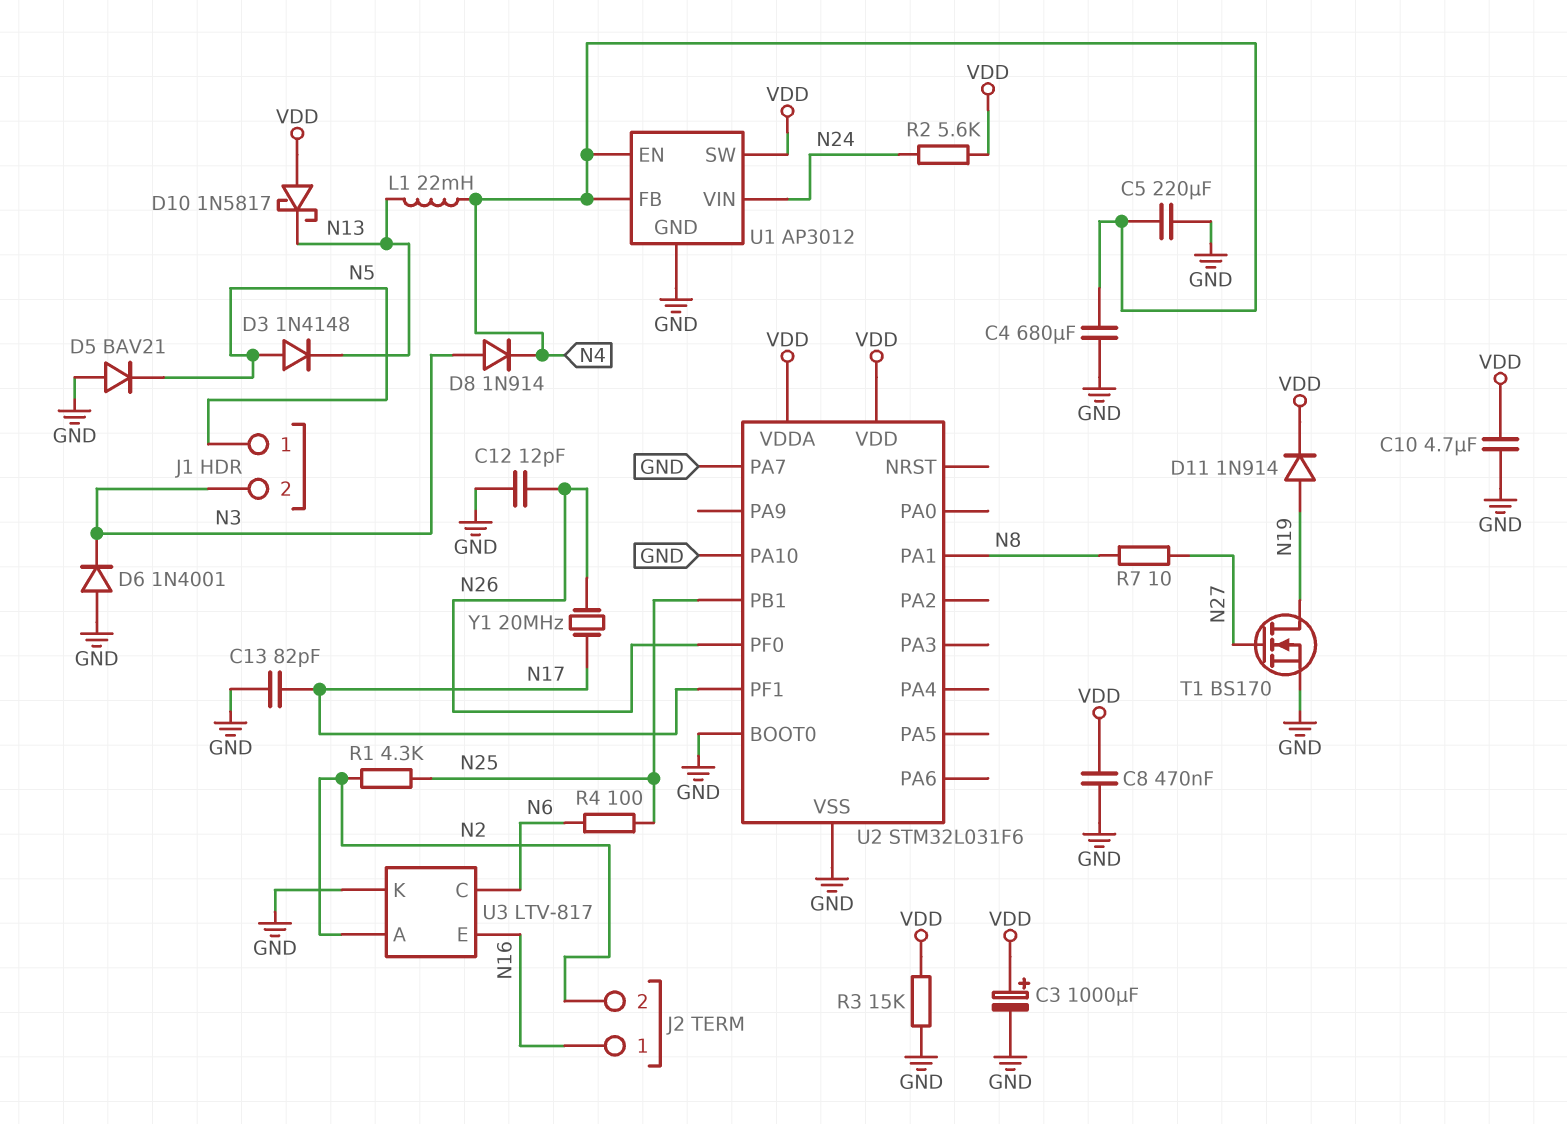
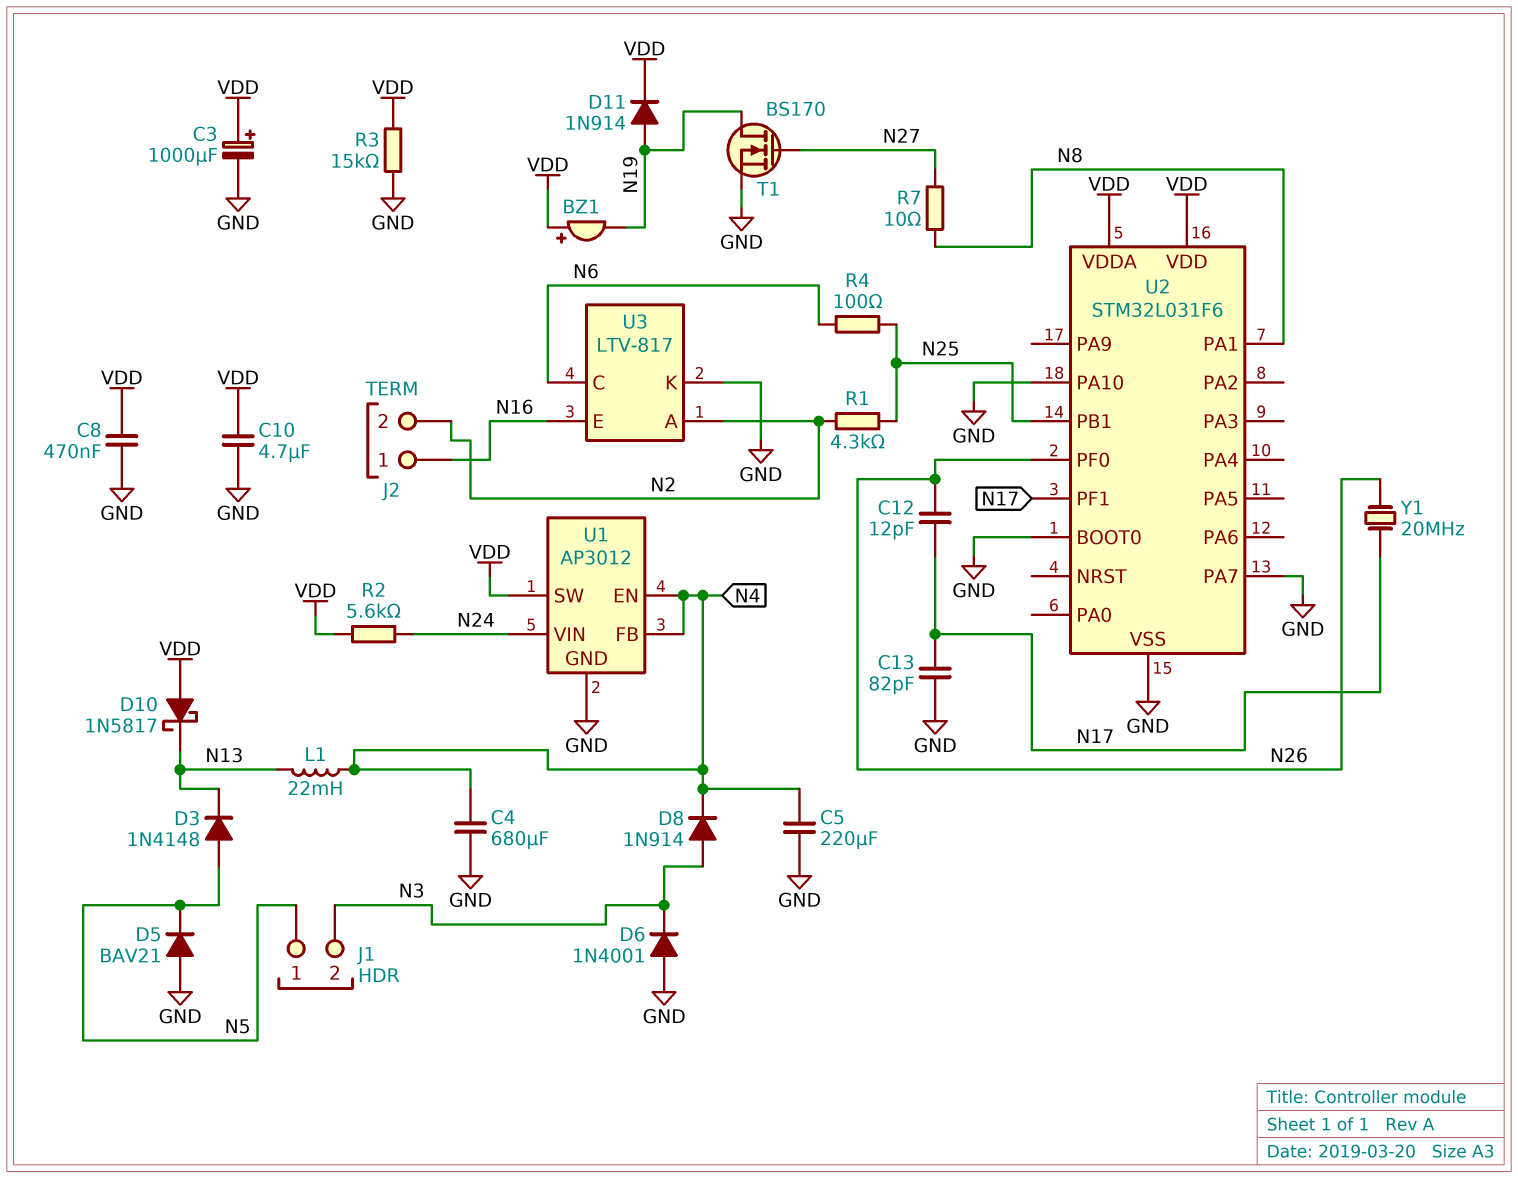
BZ1: none -> buzzer (plus VDD, minus N19)
C12: 12pF (GND, N26) -> 12pF (N17, N26)

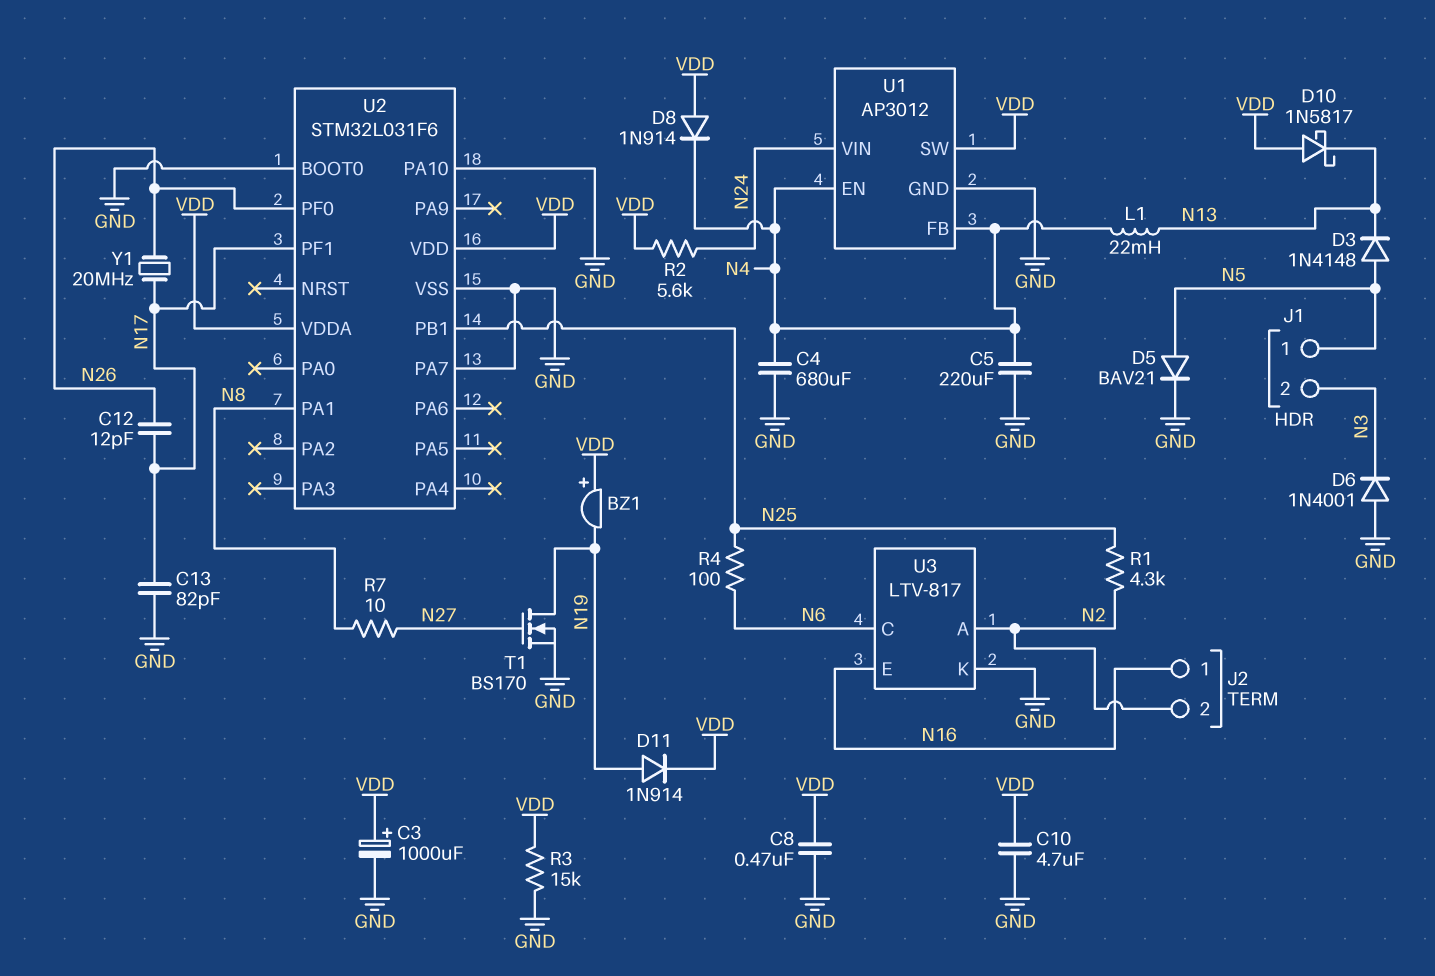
D5: diode BAV21 (A GND, K N5) -> diode BAV21 (A N5, K GND)
D8: diode 1N914 (A N3, K N4) -> diode 1N914 (A VDD, K N4)

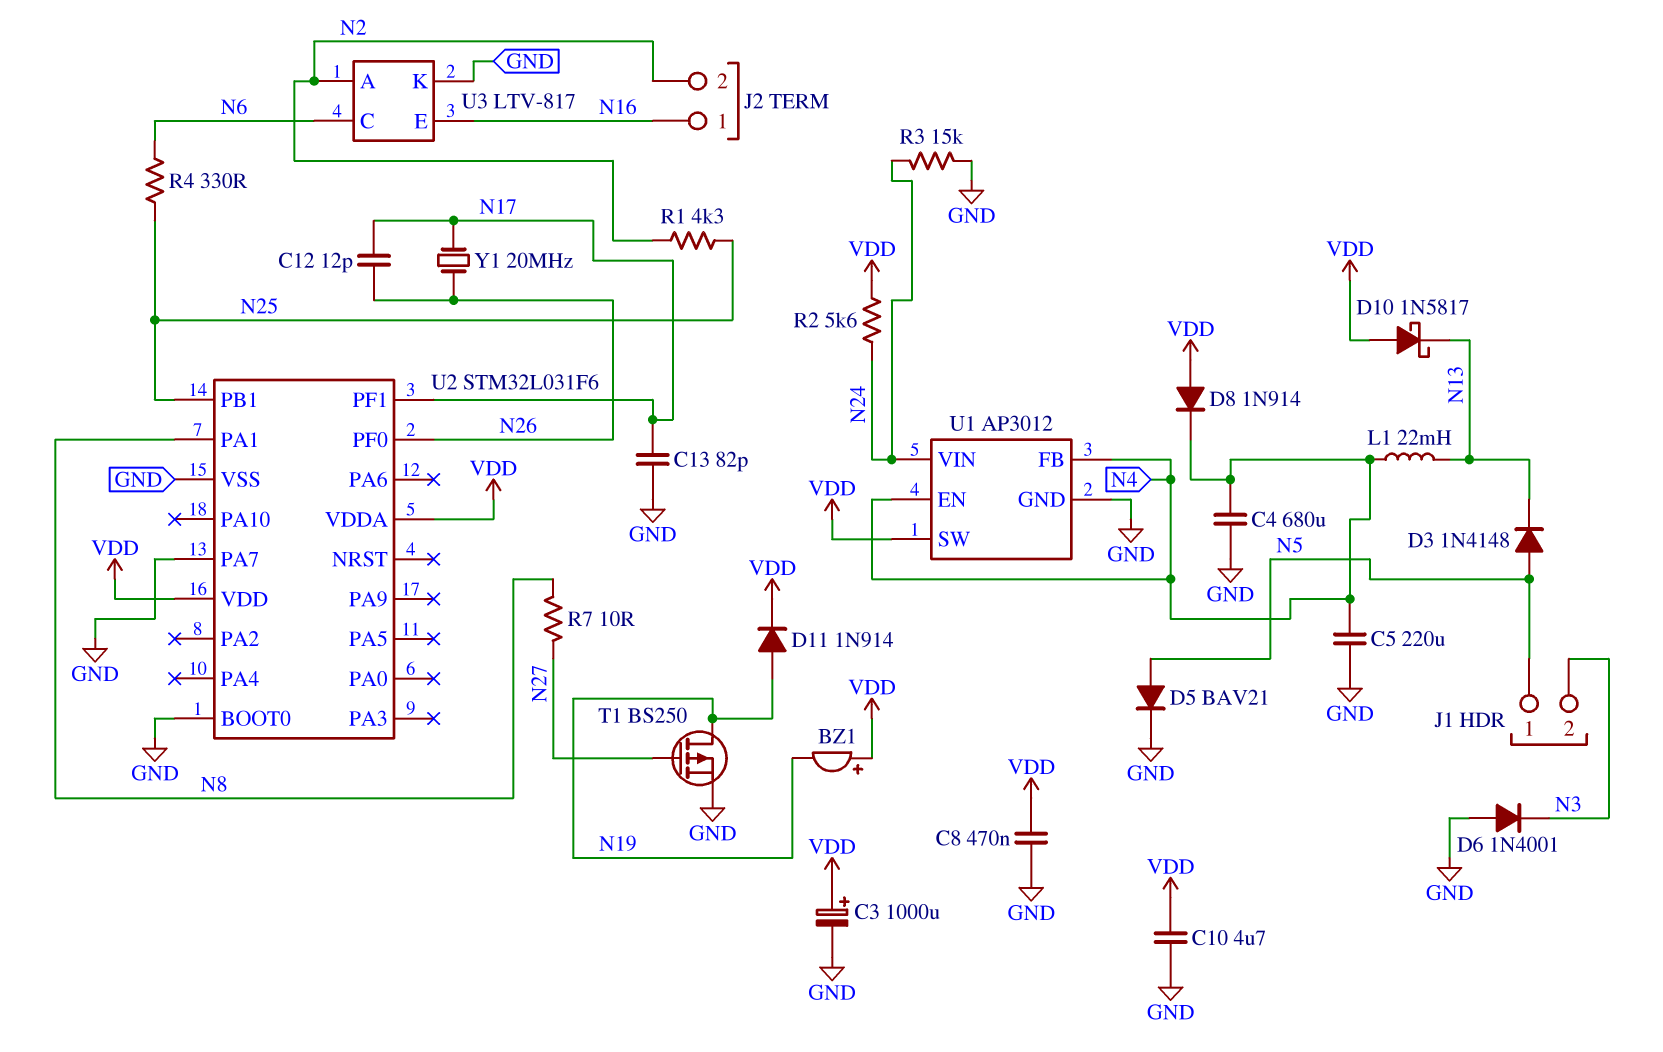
R3: 15k (GND, VDD) -> 15k (GND, N24)
R4: 100 (N6, N25) -> 330 (N6, N25)
T1: NMOS BS170 (G N27, D N19, S GND) -> PMOS BS250 (G N27, D N19, S GND)
U2 pin PA10: GND -> none

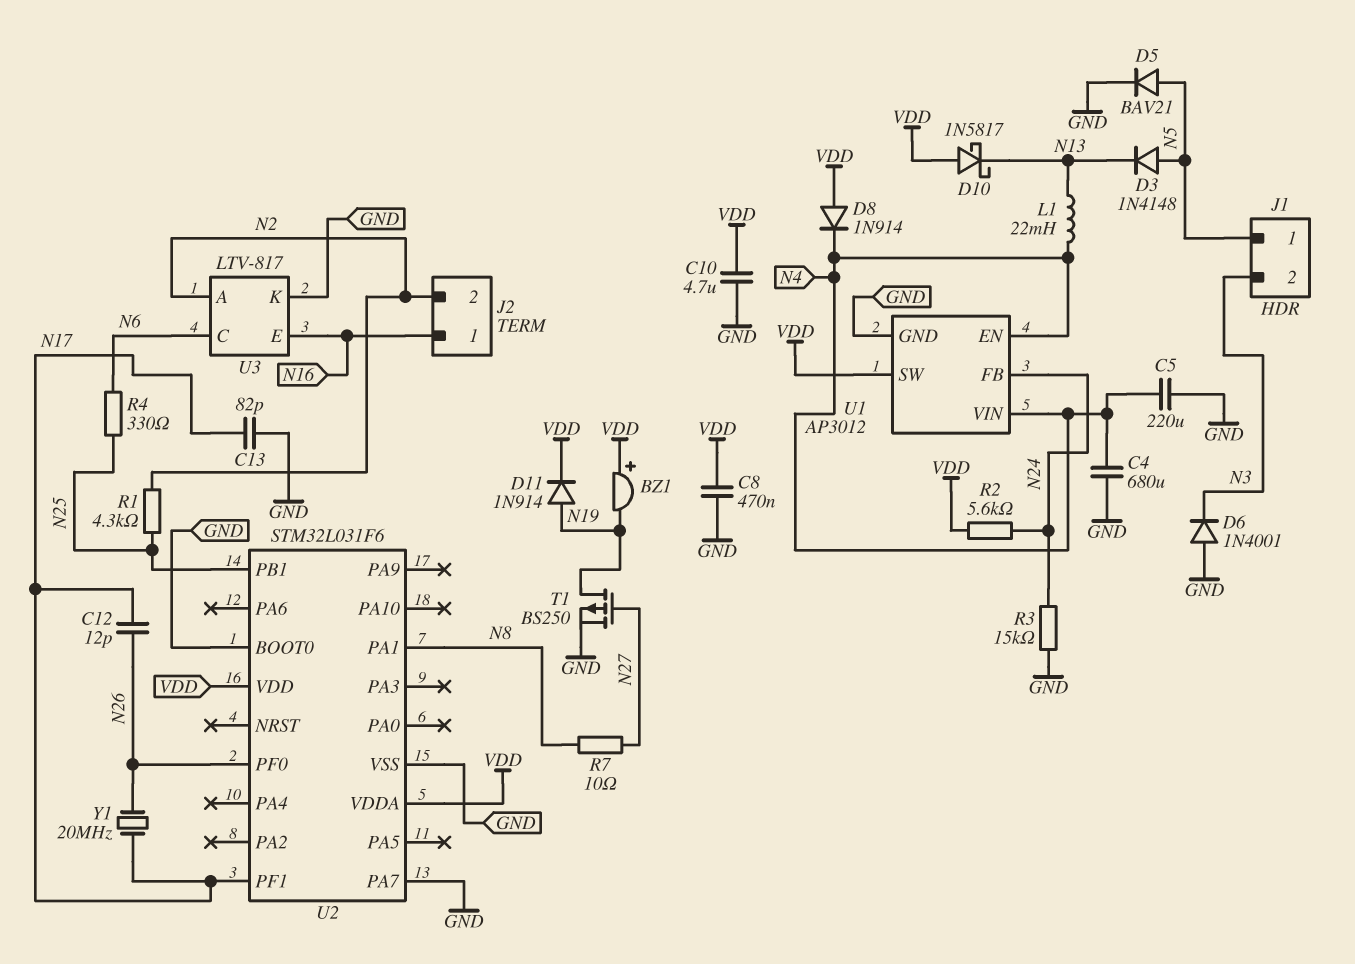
C3: 1000uF (plus VDD, minus GND) -> none
U1 pin FB: N4 -> N24
U1 pin VIN: N24 -> N4

